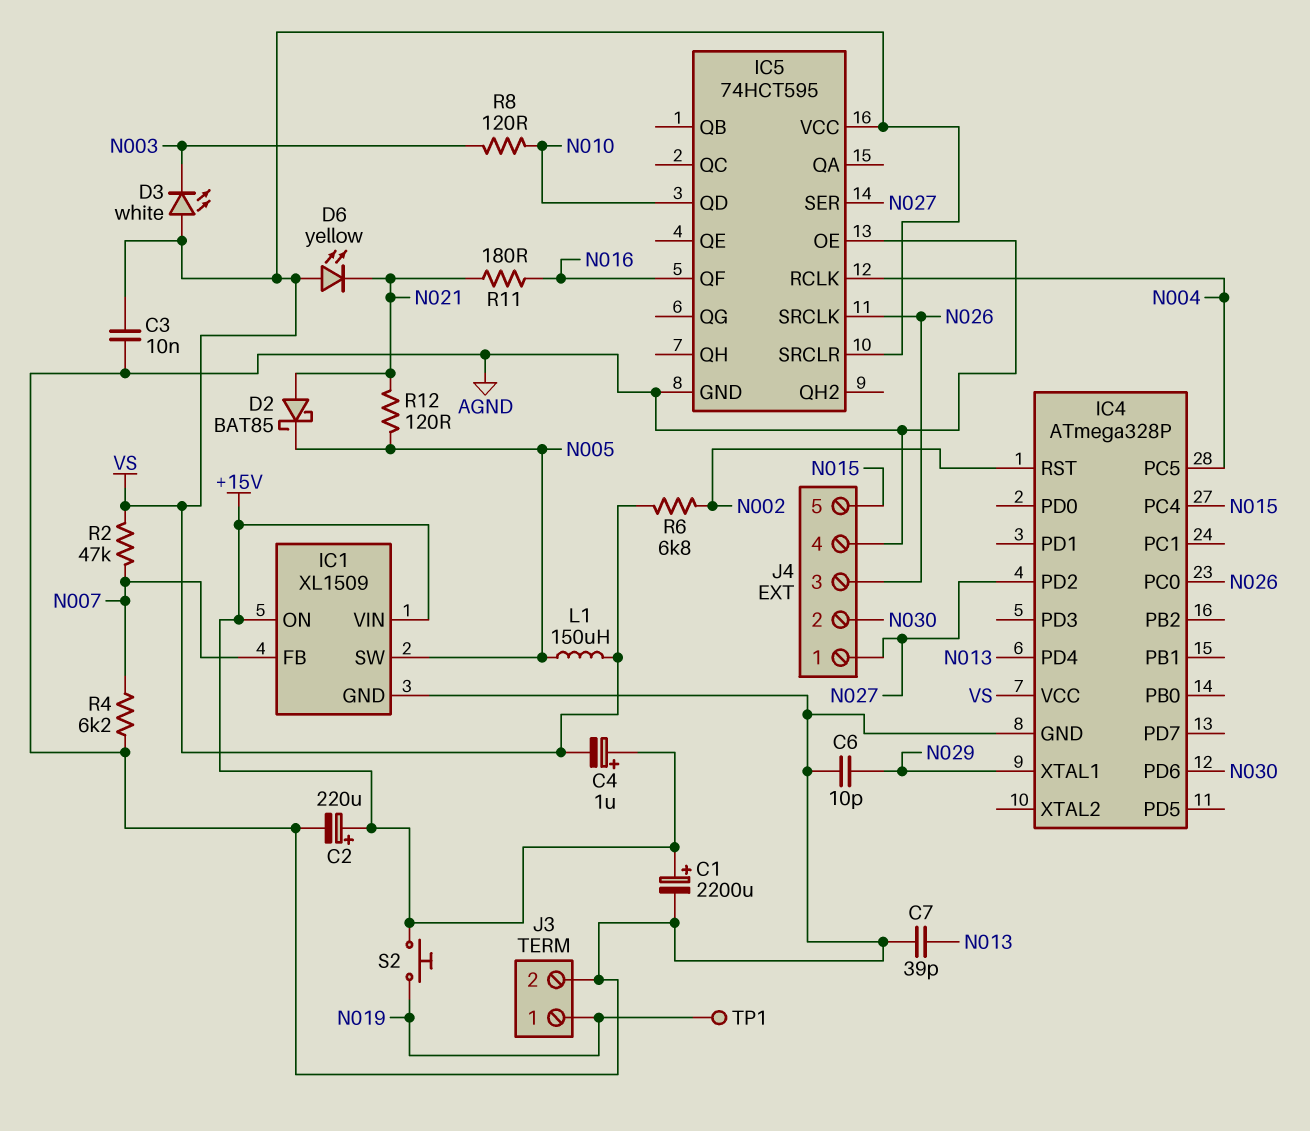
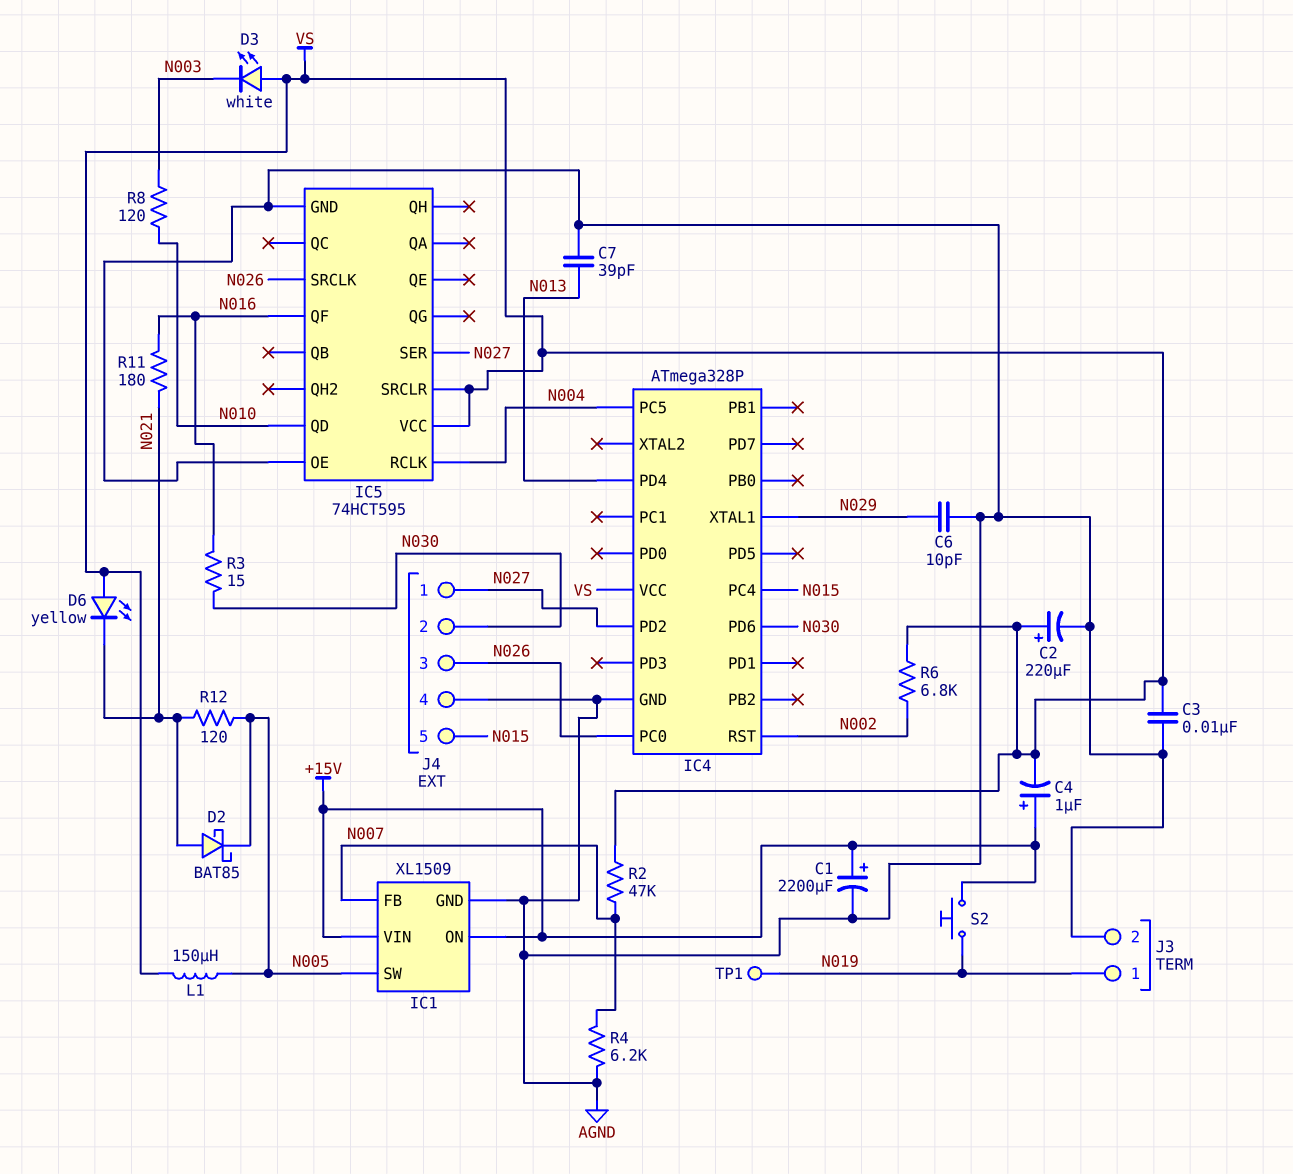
C2: 220uF (plus +15V, minus AGND) -> 220uF (plus VS, minus AGND)
R3: none -> 15 (N016, N030)

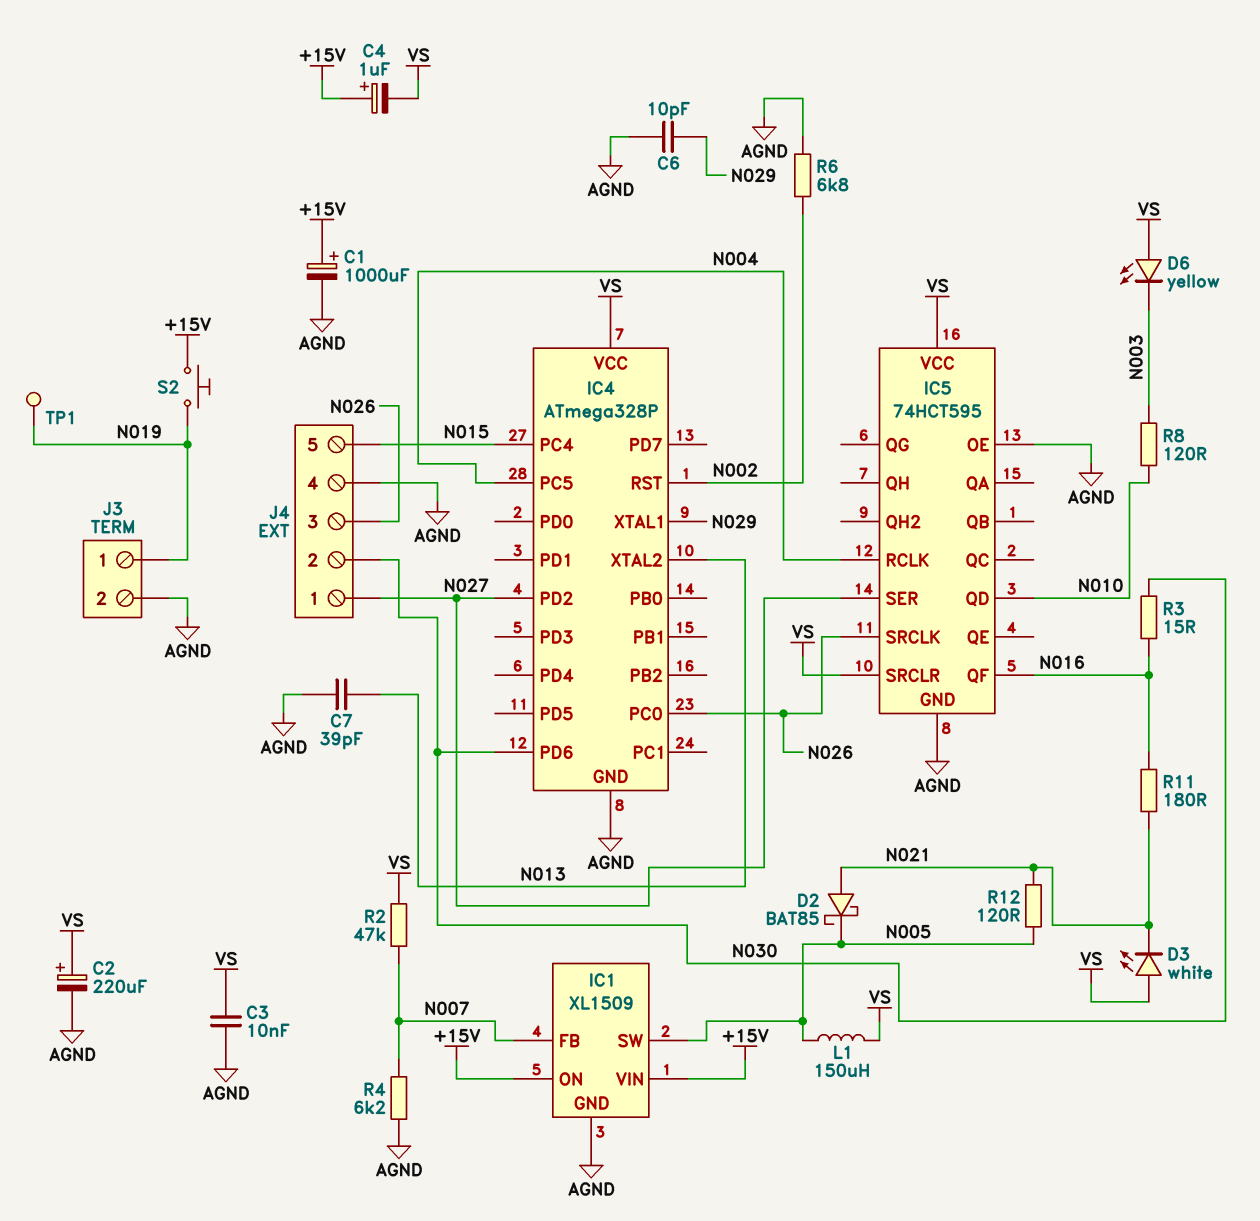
C1: 2200uF (plus +15V, minus AGND) -> 1000uF (plus +15V, minus AGND)
D3: LED white (A VS, K N003) -> LED white (A VS, K N021)
D6: LED yellow (A VS, K N021) -> LED yellow (A VS, K N003)
IC4 pin PD4: N013 -> none
IC4 pin XTAL2: none -> N013
R6: 6.8k (N002, VS) -> 6.8k (AGND, N002)

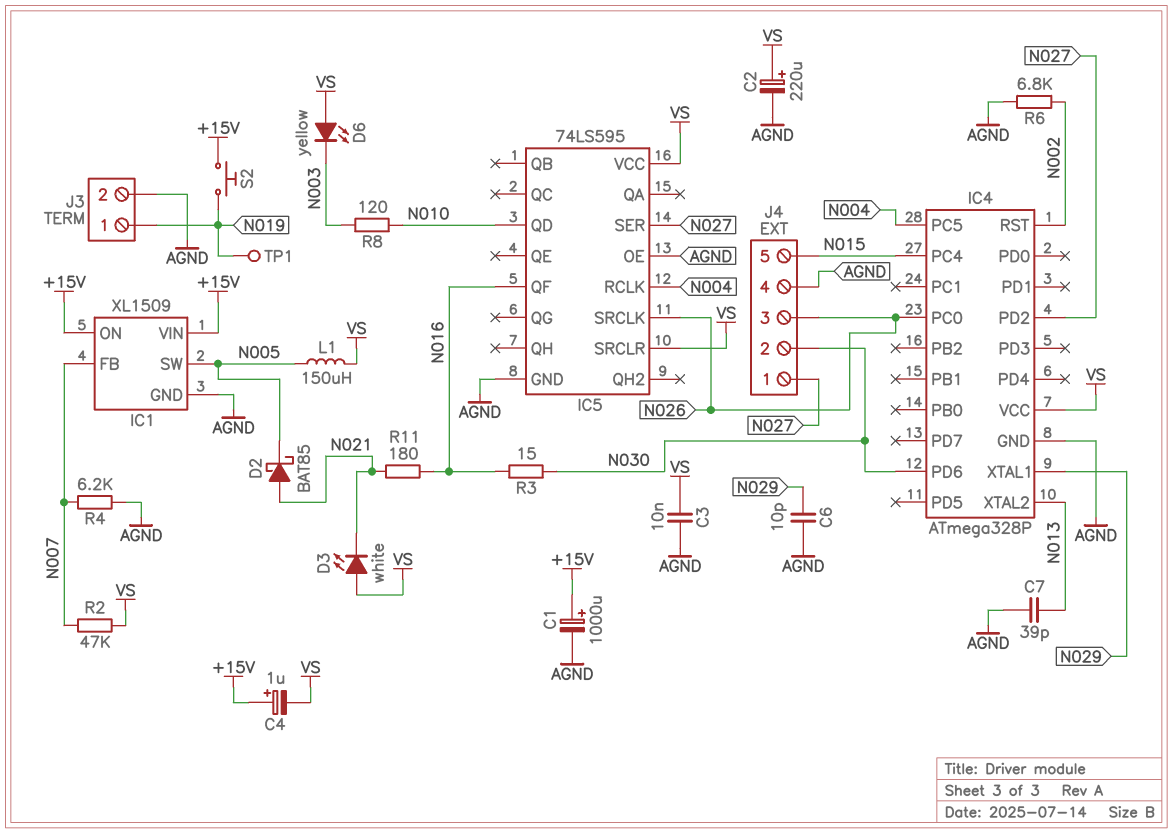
IC5: 74HCT595 -> 74LS595
R12: 120 (N005, N021) -> none

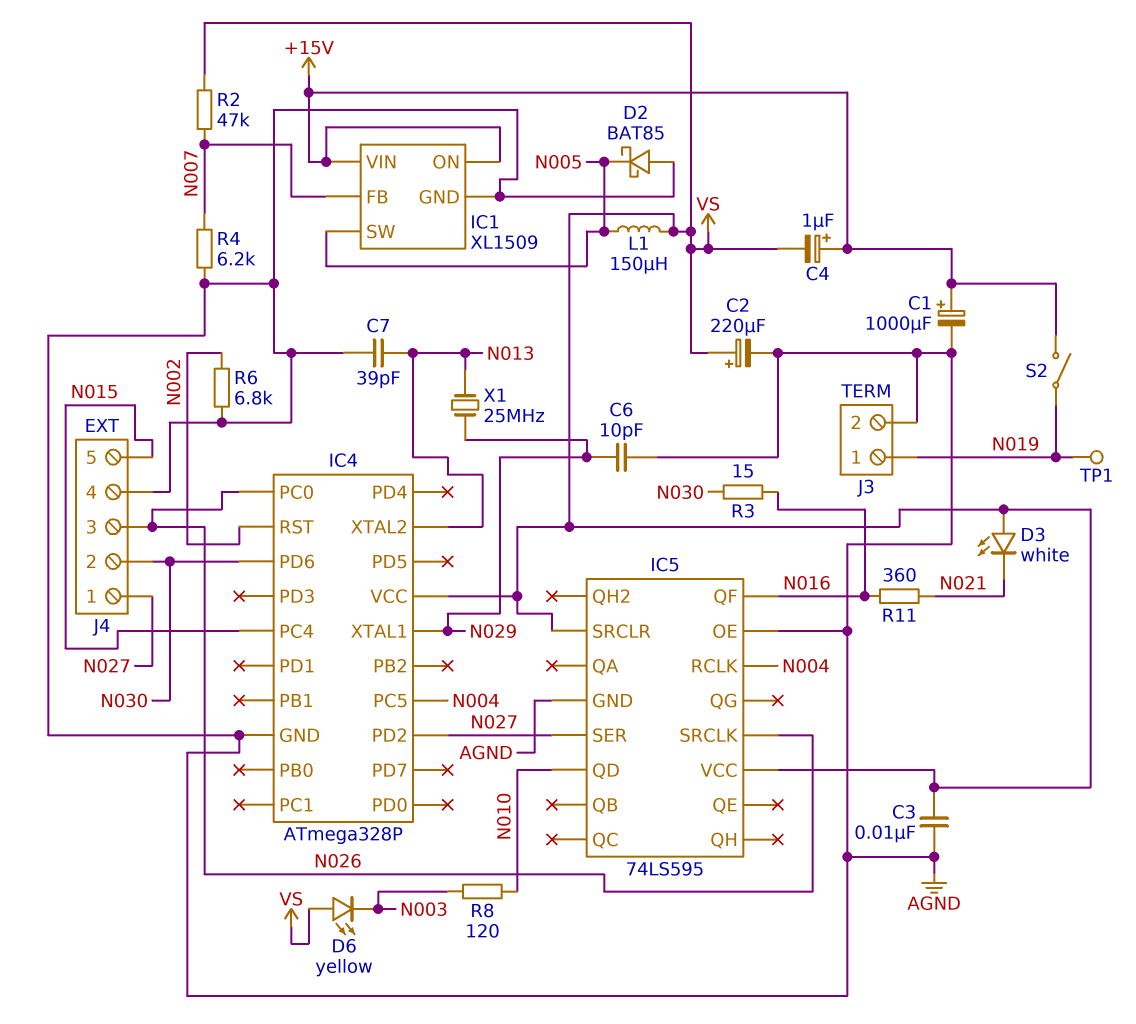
D2: schottky BAT85 (A N021, K N005) -> schottky BAT85 (A AGND, K N005)
R11: 180 (N016, N021) -> 360 (N016, N021)
S2: button (+15V, N019) -> switch (+15V, N019)
X1: none -> 25MHz (N013, N029)

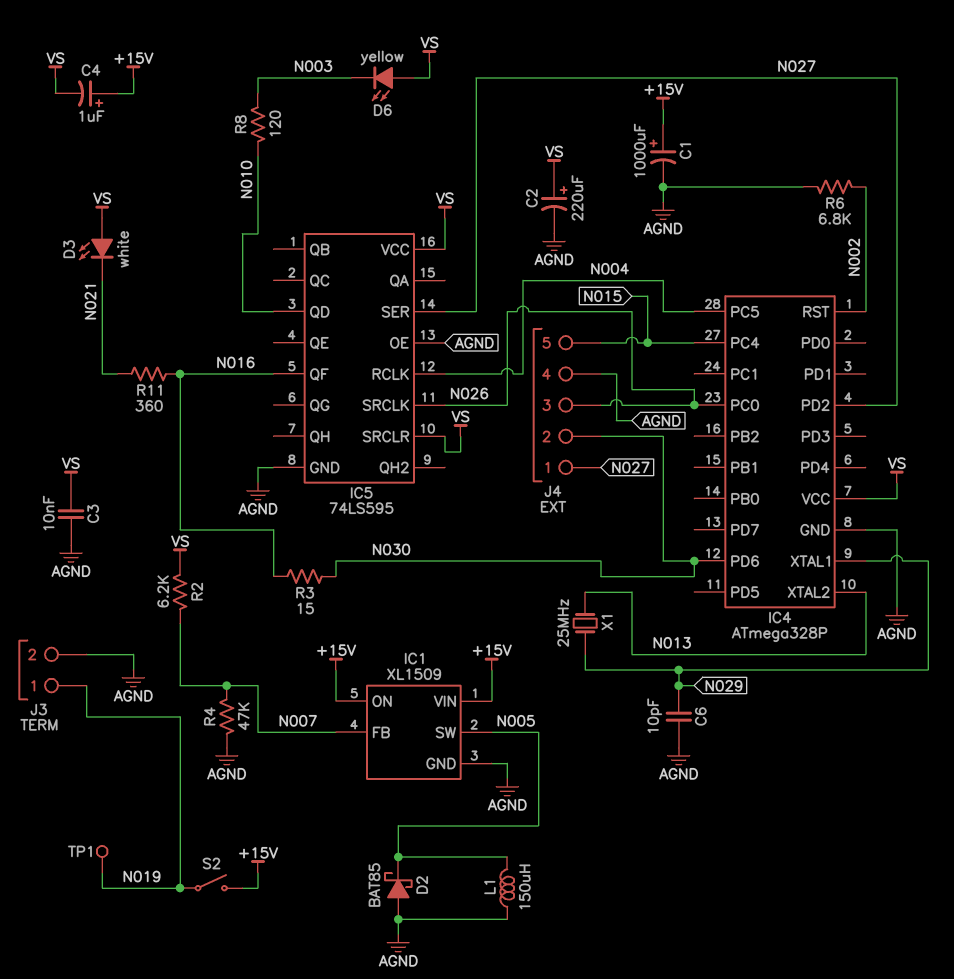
C7: 39pF (AGND, N013) -> none
L1: 150uH (N005, VS) -> 150uH (AGND, N005)
R2: 47k (N007, VS) -> 6.2k (N007, VS)
R4: 6.2k (AGND, N007) -> 47k (AGND, N007)

